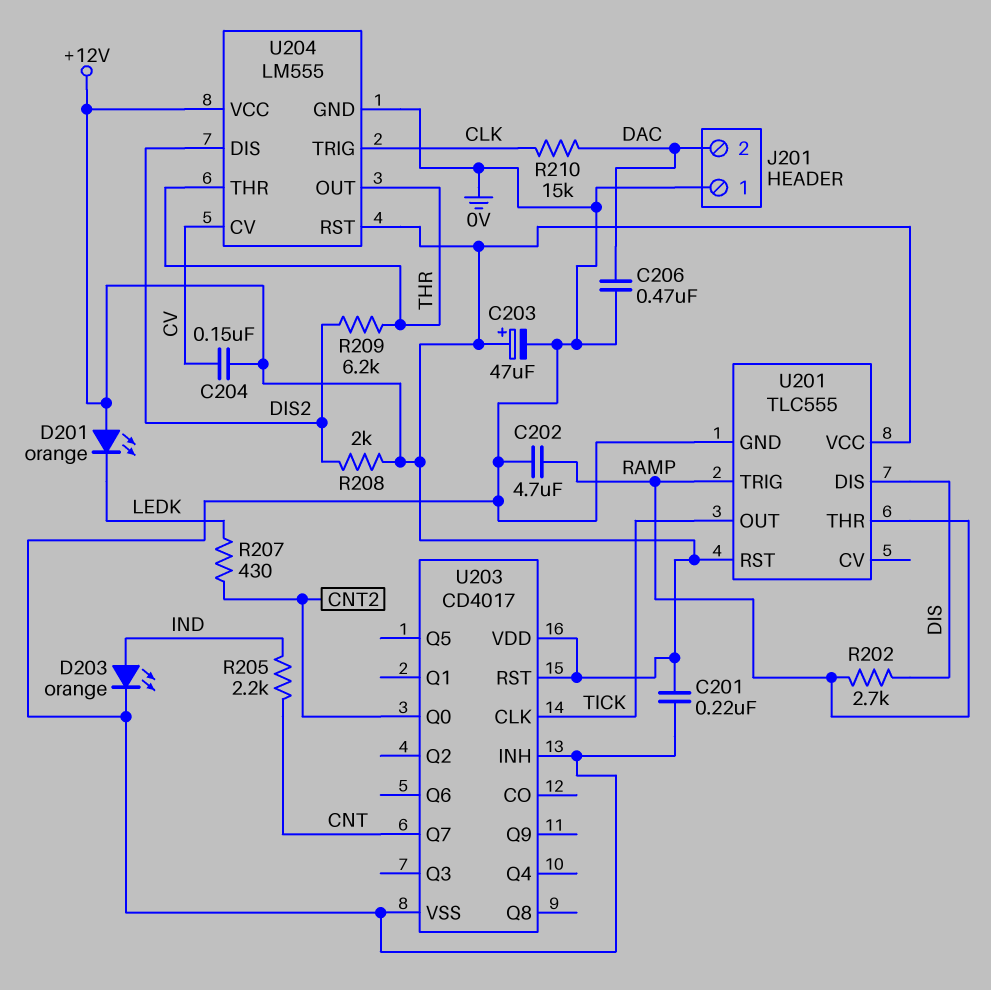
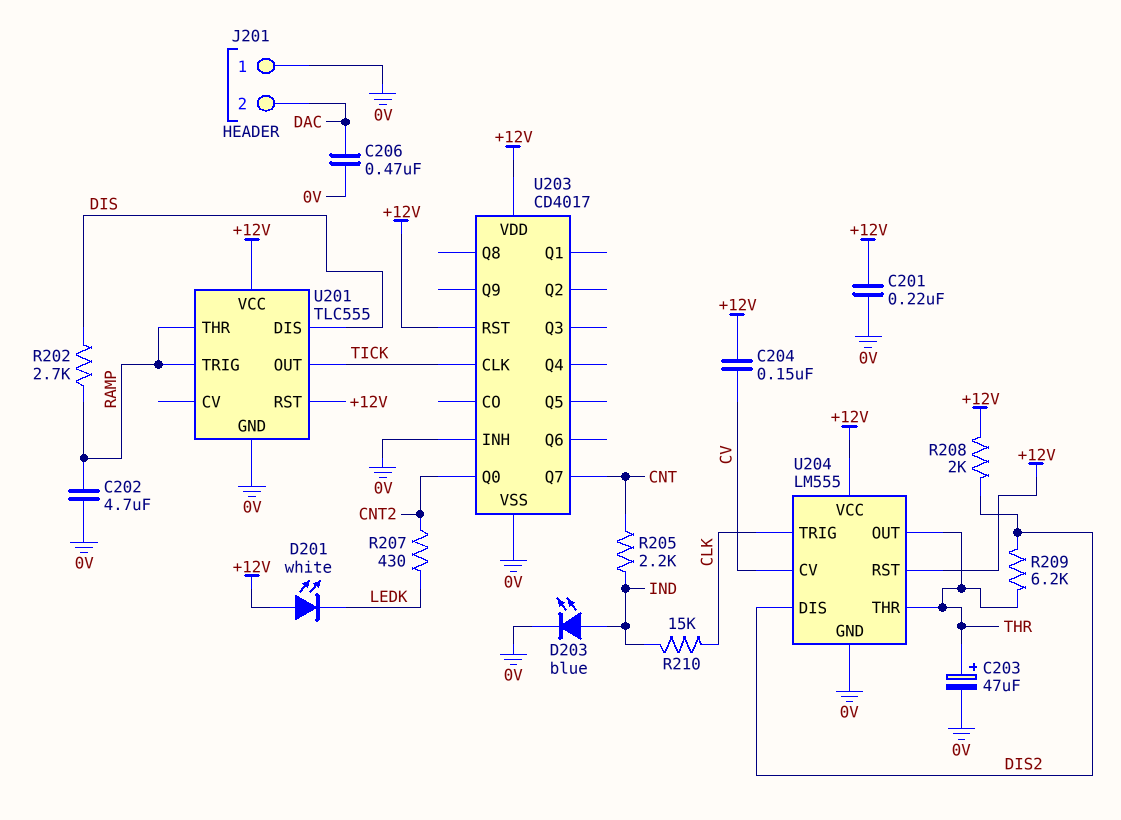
C203: 47uF (plus +12V, minus 0V) -> 47uF (plus THR, minus 0V)
D201: LED orange (A +12V, K LEDK) -> LED white (A +12V, K LEDK)
D203: LED orange (A IND, K 0V) -> LED blue (A IND, K 0V)
R210: 15k (CLK, DAC) -> 15k (CLK, IND)

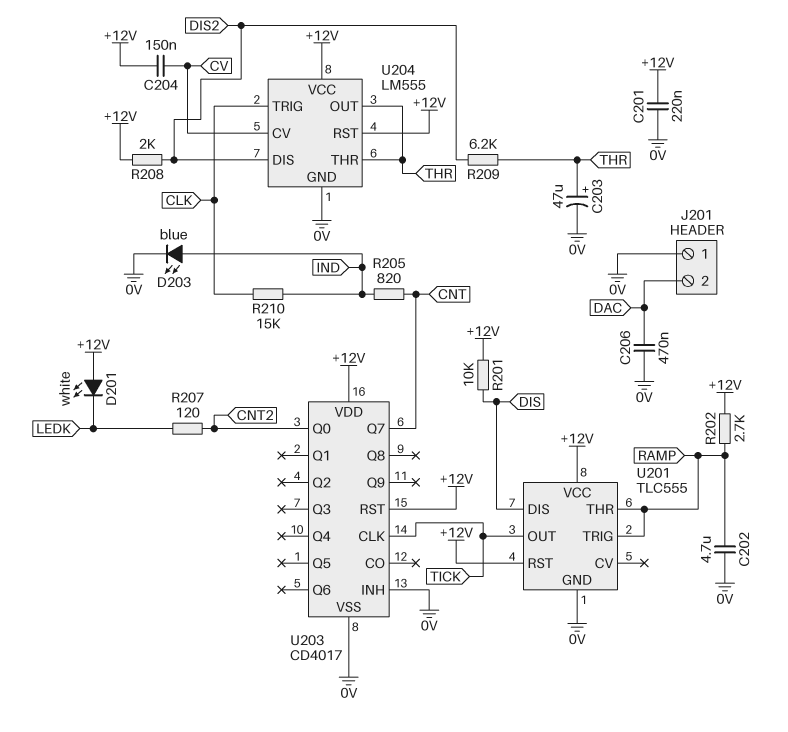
R201: none -> 10k (+12V, DIS)
R202: 2.7k (DIS, RAMP) -> 2.7k (+12V, RAMP)
R205: 2.2k (CNT, IND) -> 820 (CNT, IND)
R207: 430 (CNT2, LEDK) -> 120 (CNT2, LEDK)

